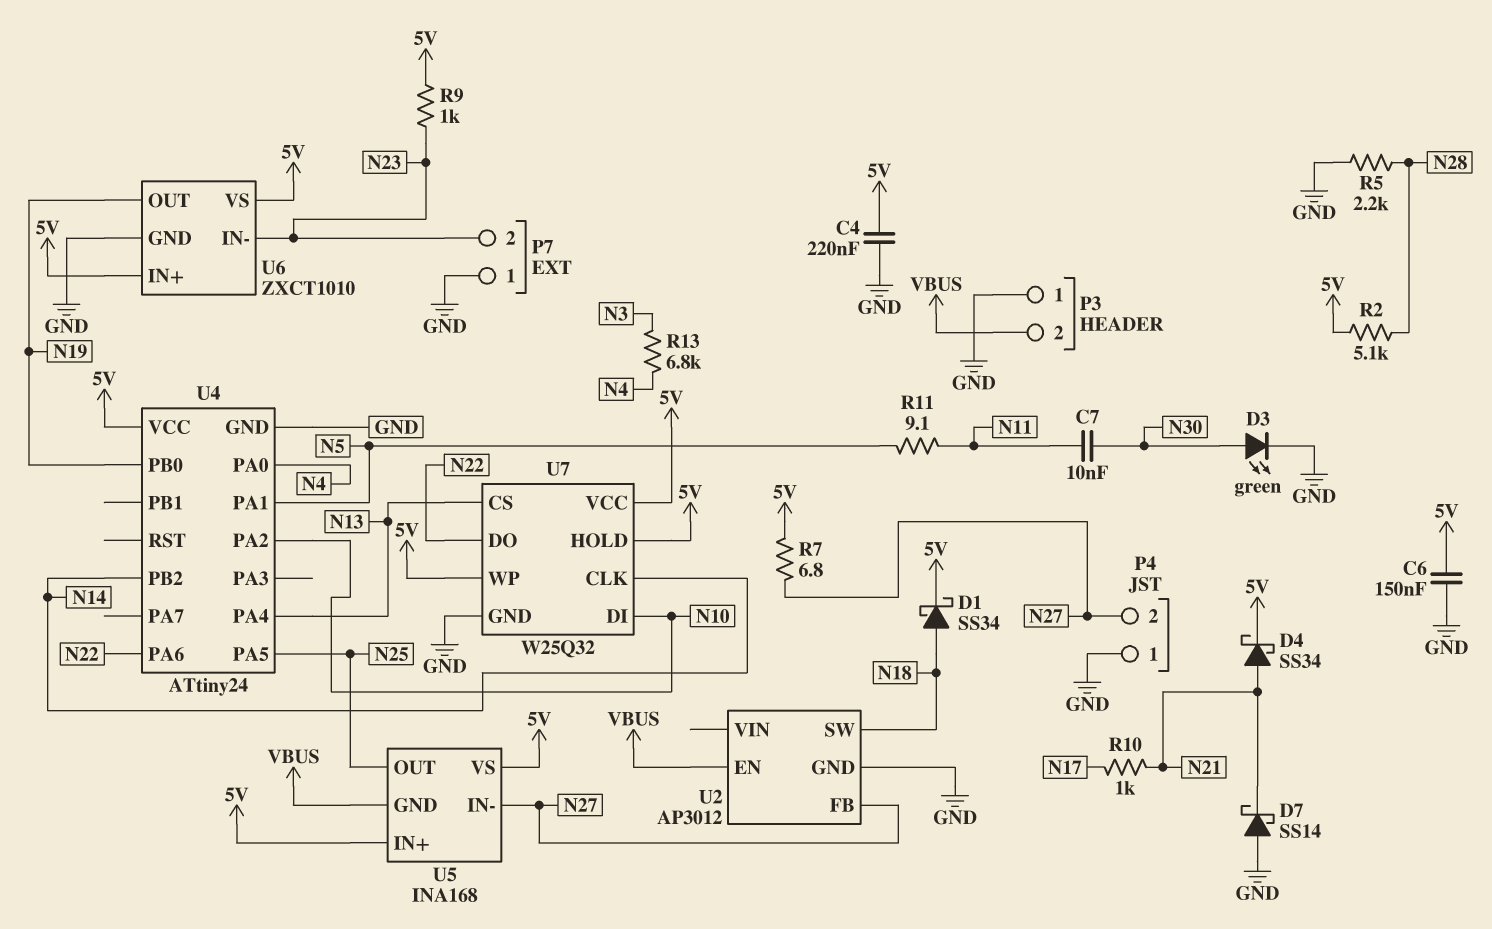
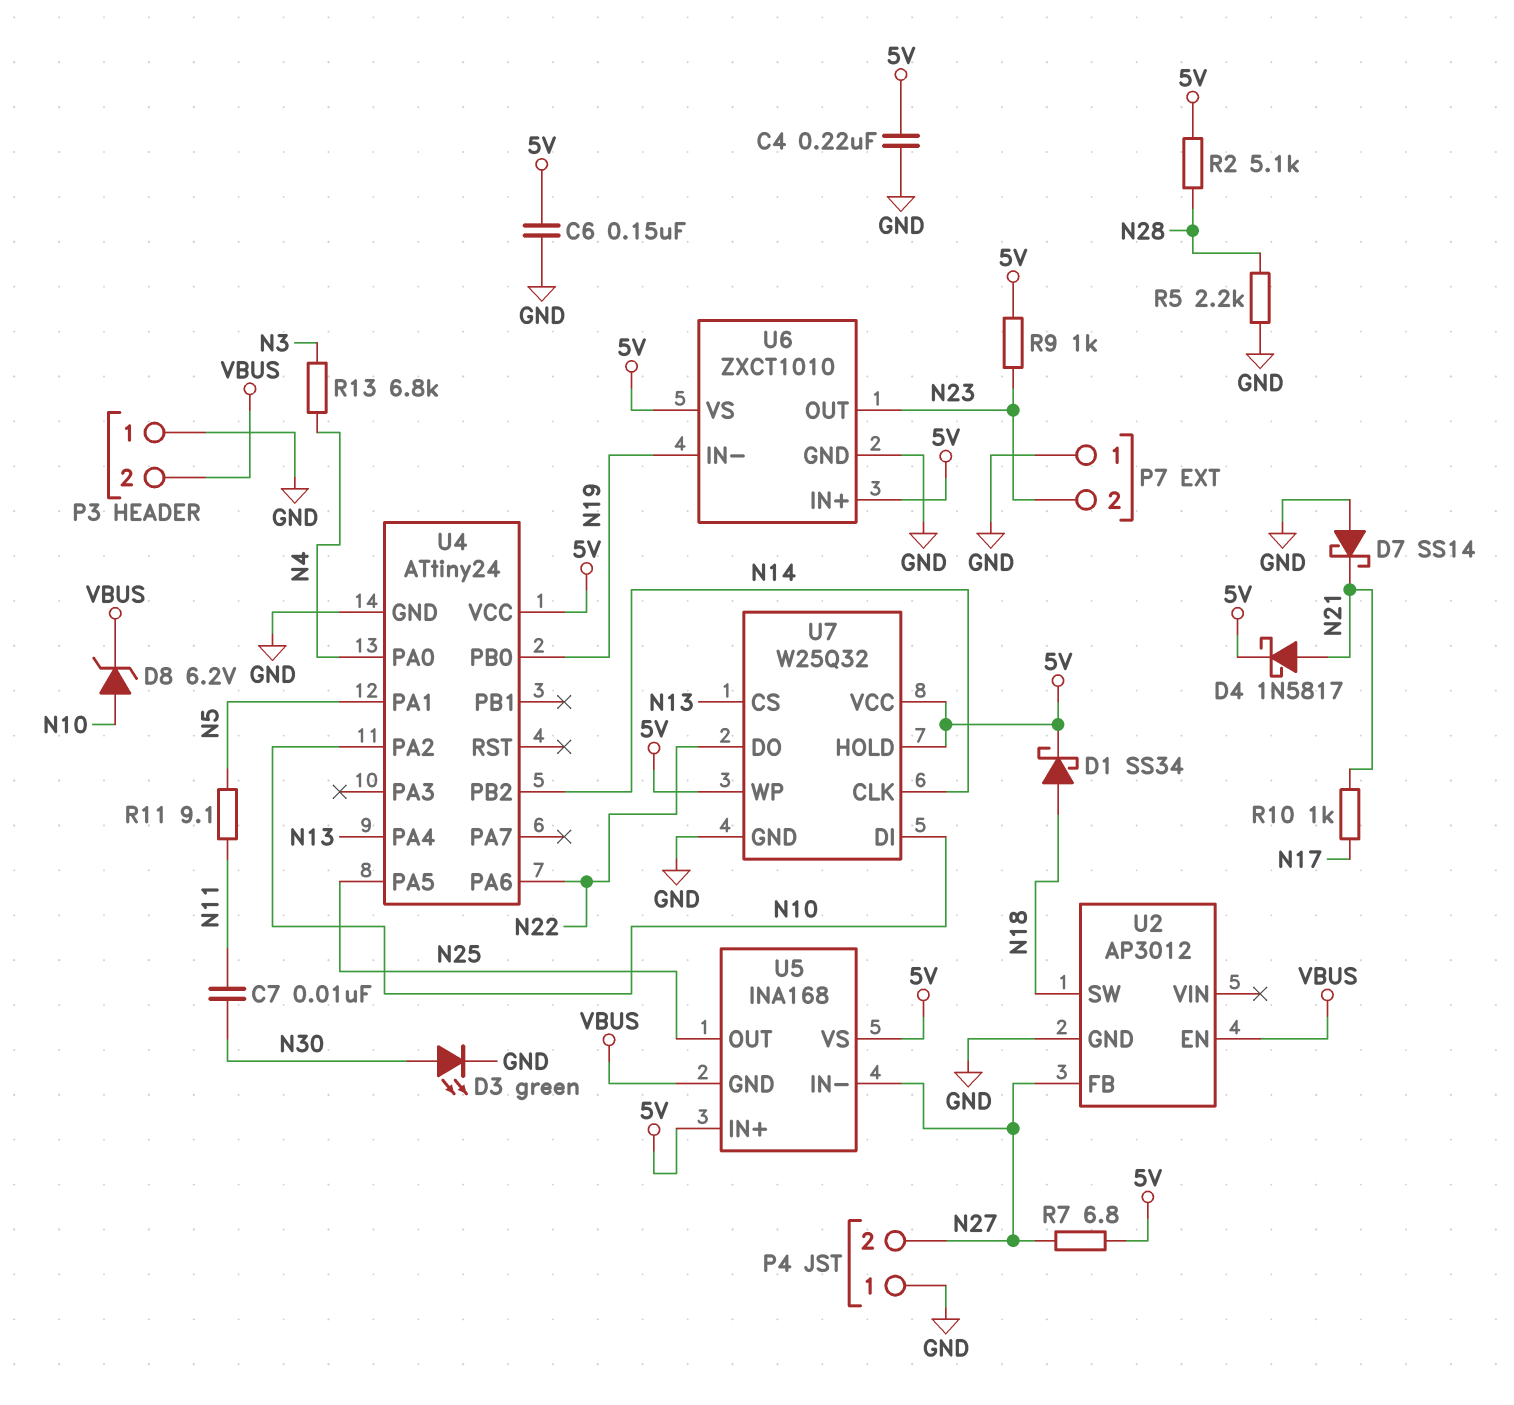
D4: schottky SS34 (A N21, K 5V) -> schottky 1N5817 (A N21, K 5V)
D8: none -> zener 6.2V (A N10, K VBUS)
U6 pin IN-: N23 -> N19
U6 pin OUT: N19 -> N23

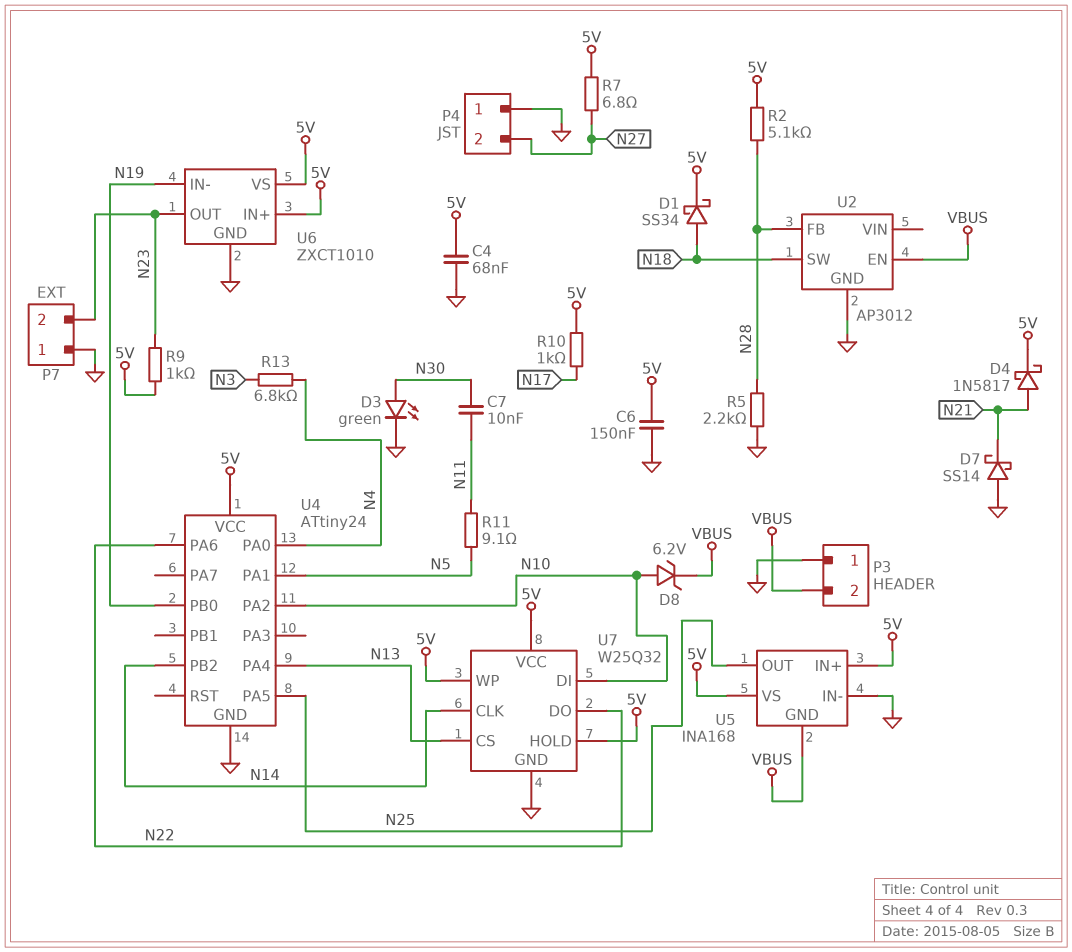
C4: 220nF (5V, GND) -> 68nF (5V, GND)
R10: 1k (N17, N21) -> 1k (5V, N17)
U2 pin FB: N27 -> N28
U5 pin IN-: N27 -> GND

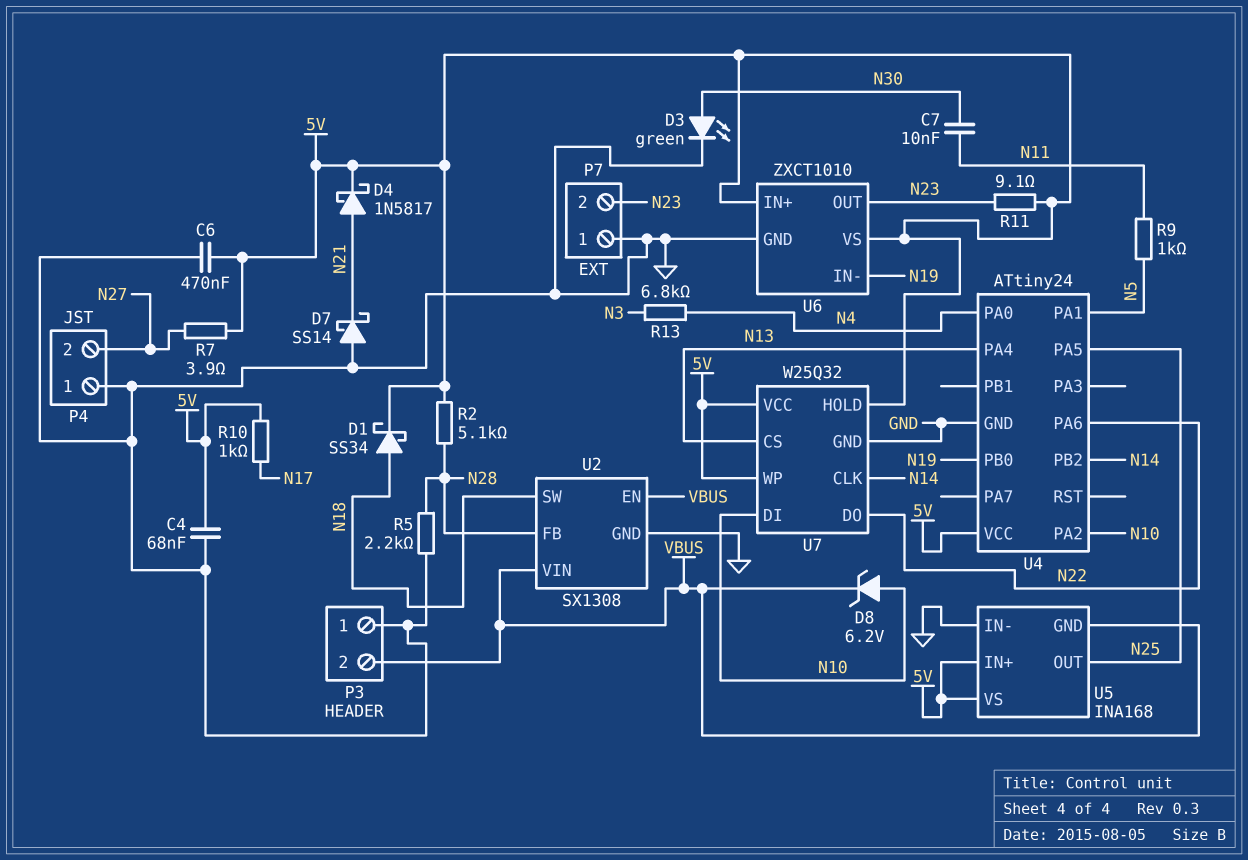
C6: 150nF (5V, GND) -> 470nF (5V, GND)
R7: 6.8 (5V, N27) -> 3.9 (5V, N27)
R9: 1k (5V, N23) -> 1k (N5, N11)
R11: 9.1 (N5, N11) -> 9.1 (5V, N23)
U2: AP3012 -> SX1308
U2 pin VIN: none -> VBUS

